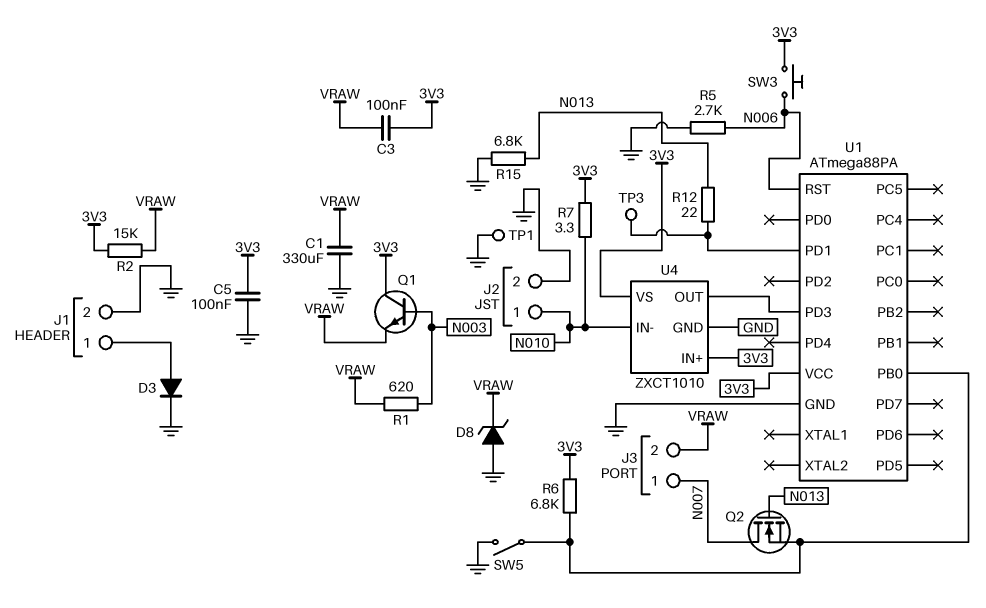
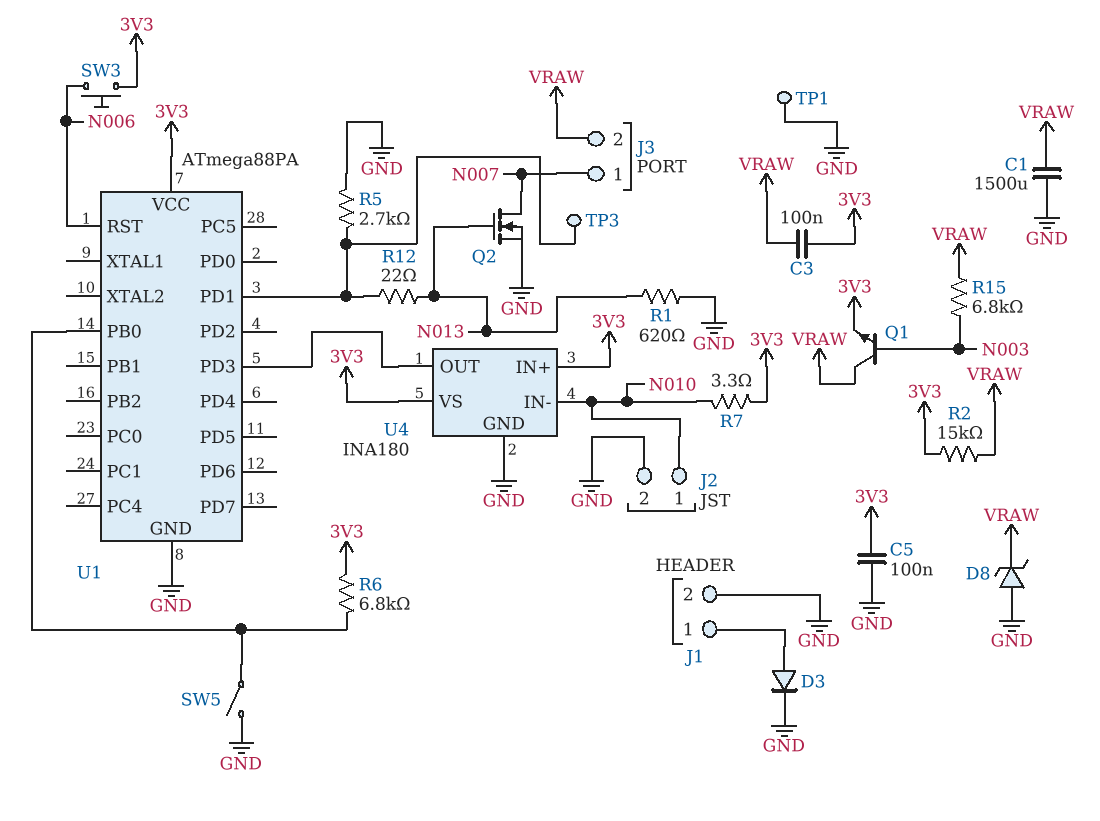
C1: 330uF (GND, VRAW) -> 1500uF (GND, VRAW)
Q1: NPN (B N003, C 3V3, E VRAW) -> NPN (B N003, C VRAW, E 3V3)
Q2: NMOS (G N013, D N007, S U1/PB0) -> NMOS (G N013, D N007, S GND)
R1: 620 (N003, VRAW) -> 620 (GND, N013)
R5: 2.7k (GND, N006) -> 2.7k (GND, U1/PD1)
R15: 6.8k (GND, N013) -> 6.8k (N003, VRAW)
U4: ZXCT1010 -> INA180

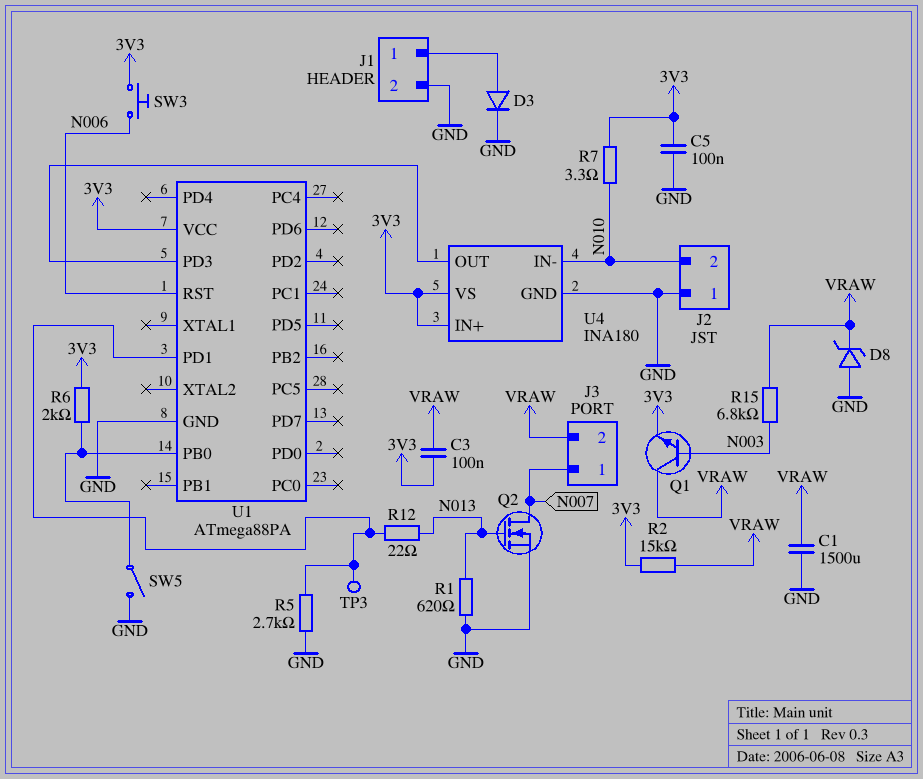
J2 pin 1: N010 -> GND
J2 pin 2: GND -> N010
R6: 6.8k (3V3, U1/PB0) -> 2k (3V3, U1/PB0)
TP1: test point (GND) -> none

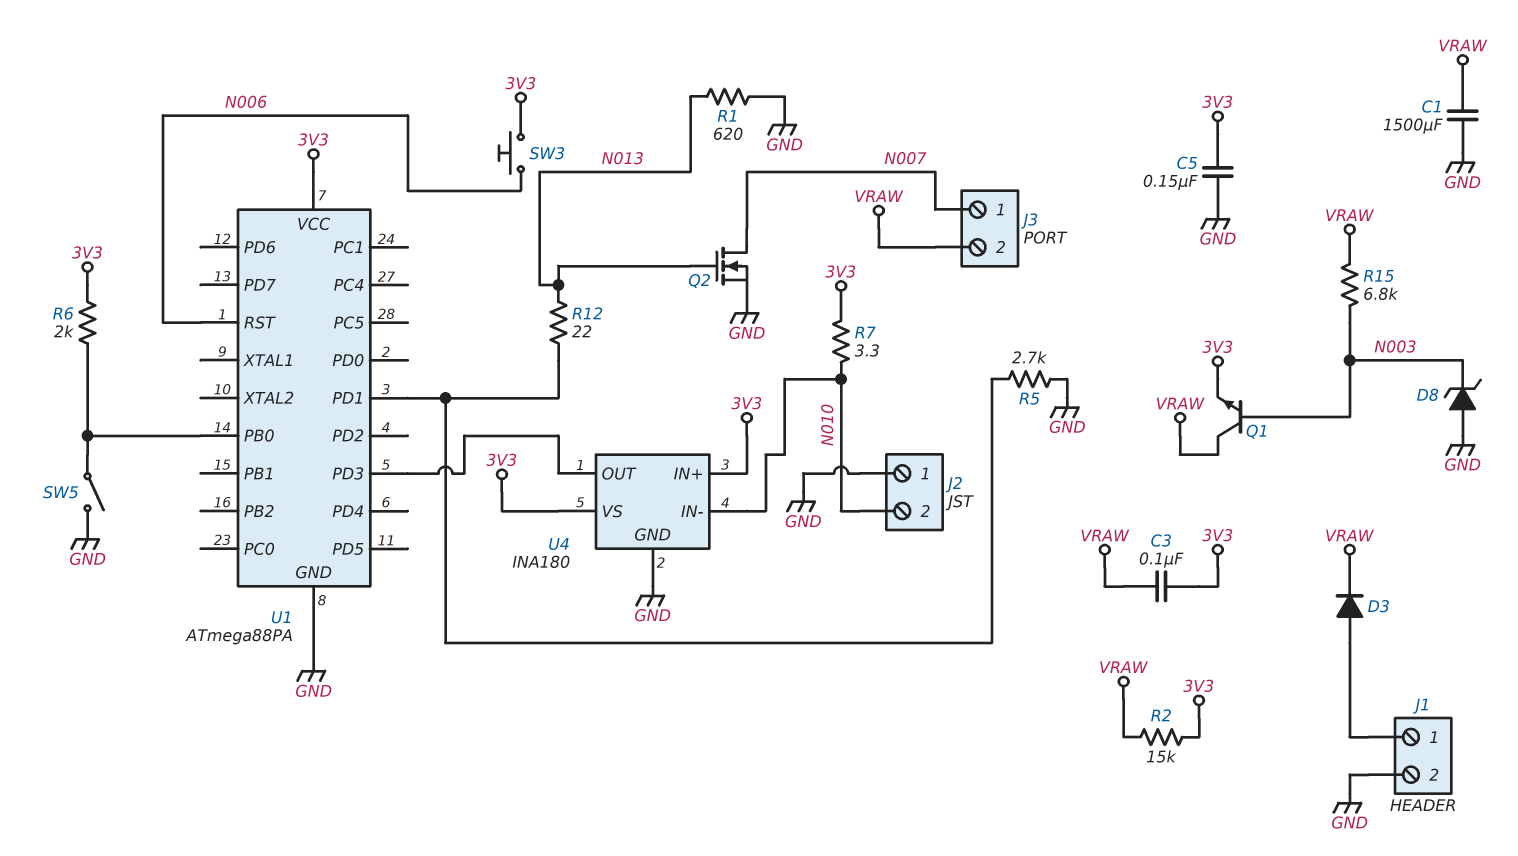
C5: 100nF (3V3, GND) -> 150nF (3V3, GND)
D3: diode (A J1/1, K GND) -> diode (A J1/1, K VRAW)
D8: zener (A GND, K VRAW) -> zener (A GND, K N003)
TP3: test point (U1/PD1) -> none

